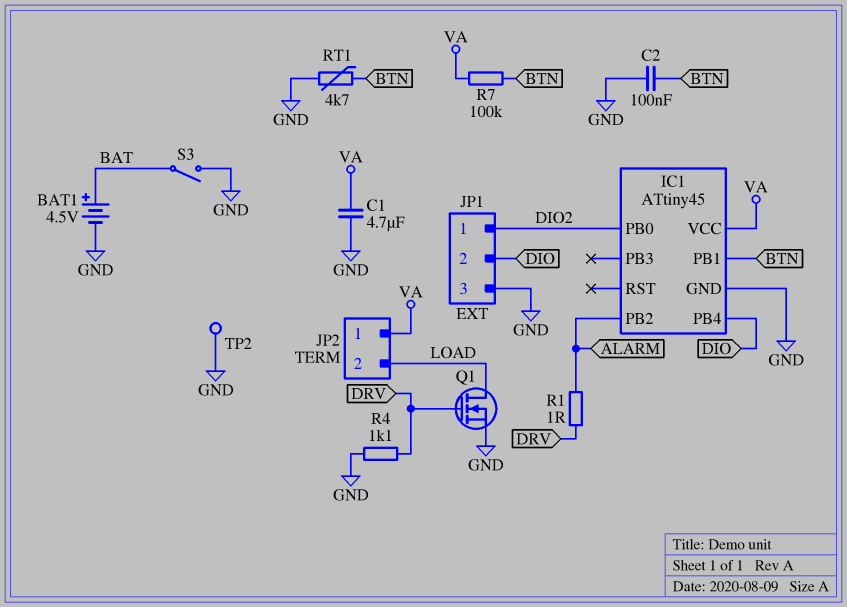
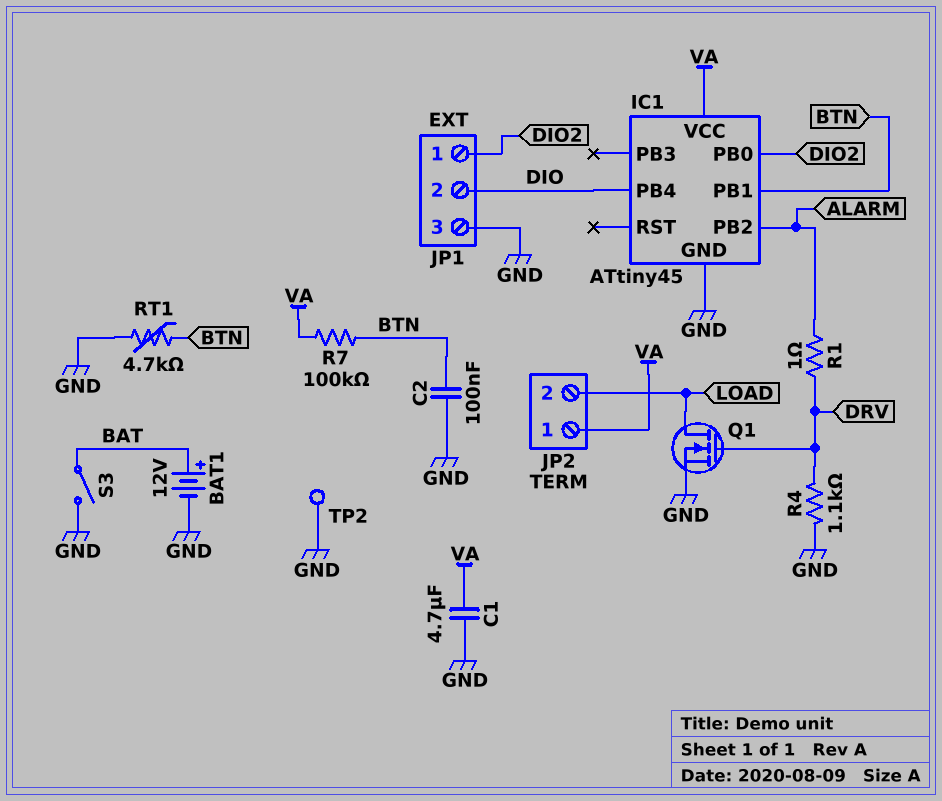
BAT1: 4.5V (plus BAT, minus GND) -> 12V (plus BAT, minus GND)

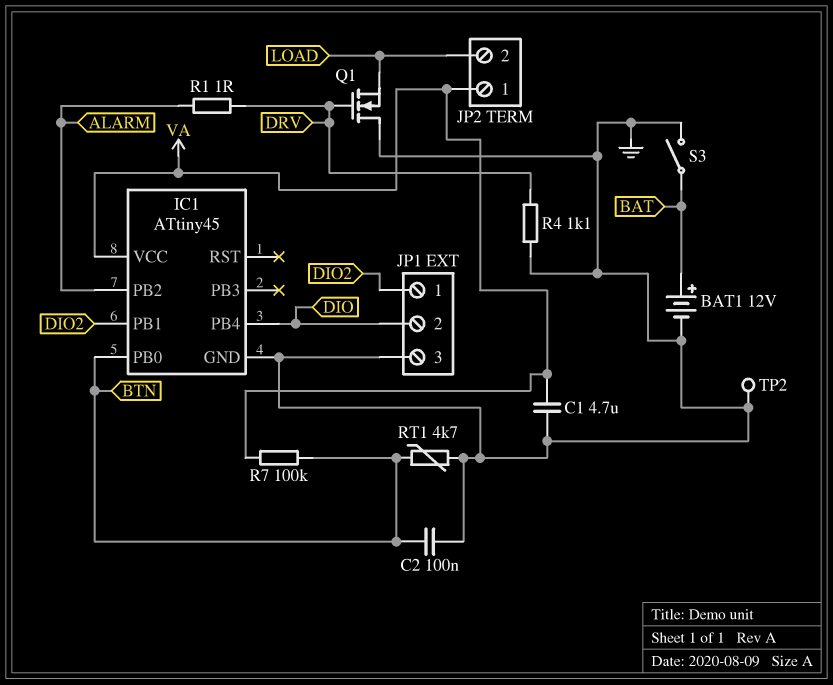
IC1 pin PB0: DIO2 -> BTN
IC1 pin PB1: BTN -> DIO2
Q1: NMOS (G DRV, D LOAD, S GND) -> NMOS (G DRV, D GND, S LOAD)

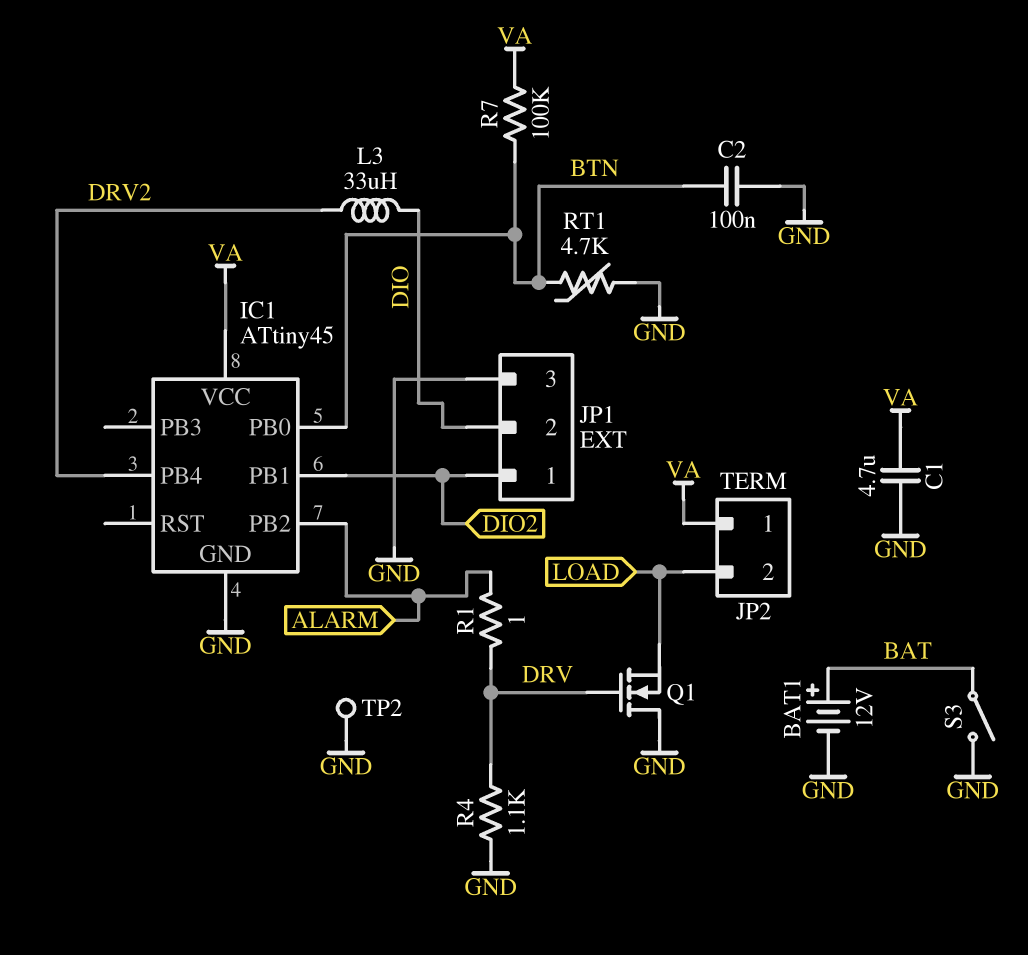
IC1 pin PB4: DIO -> DRV2
L3: none -> 33uH (DIO, DRV2)

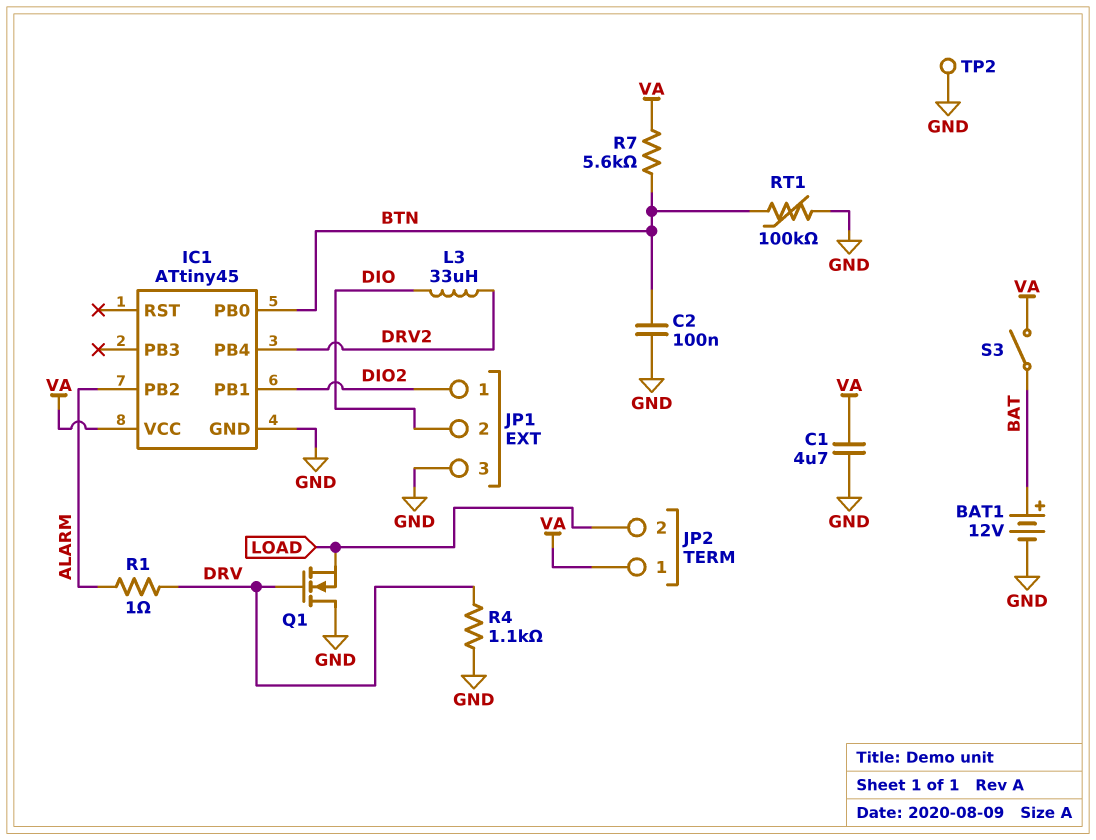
R7: 100k (BTN, VA) -> 5.6k (BTN, VA)
RT1: 4.7k (BTN, GND) -> 100k (BTN, GND)
S3: switch (BAT, GND) -> switch (BAT, VA)

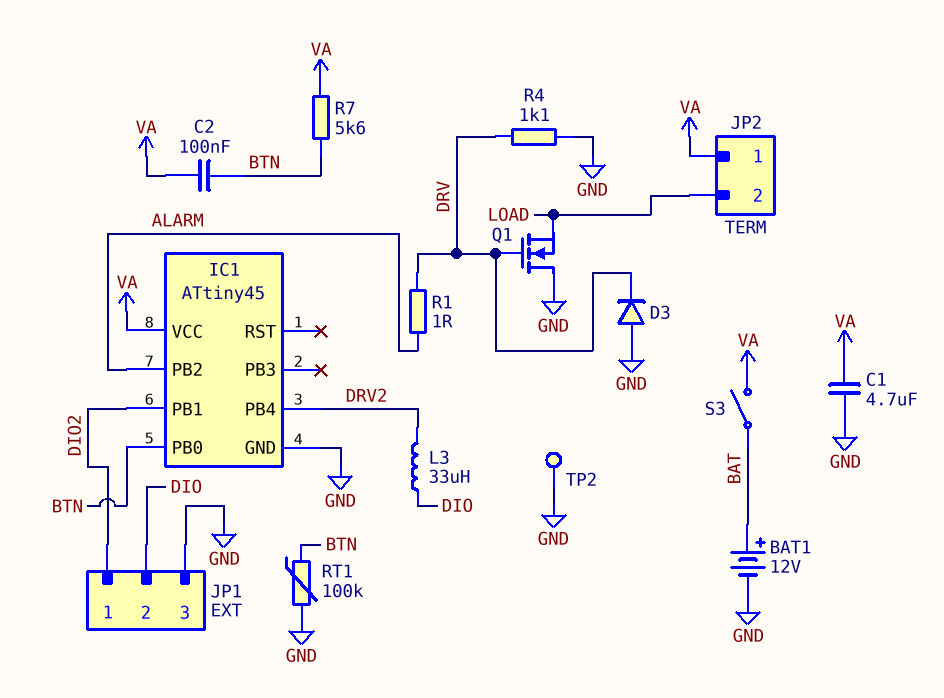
C2: 100nF (BTN, GND) -> 100nF (BTN, VA)
D3: none -> diode (A GND, K DRV)

